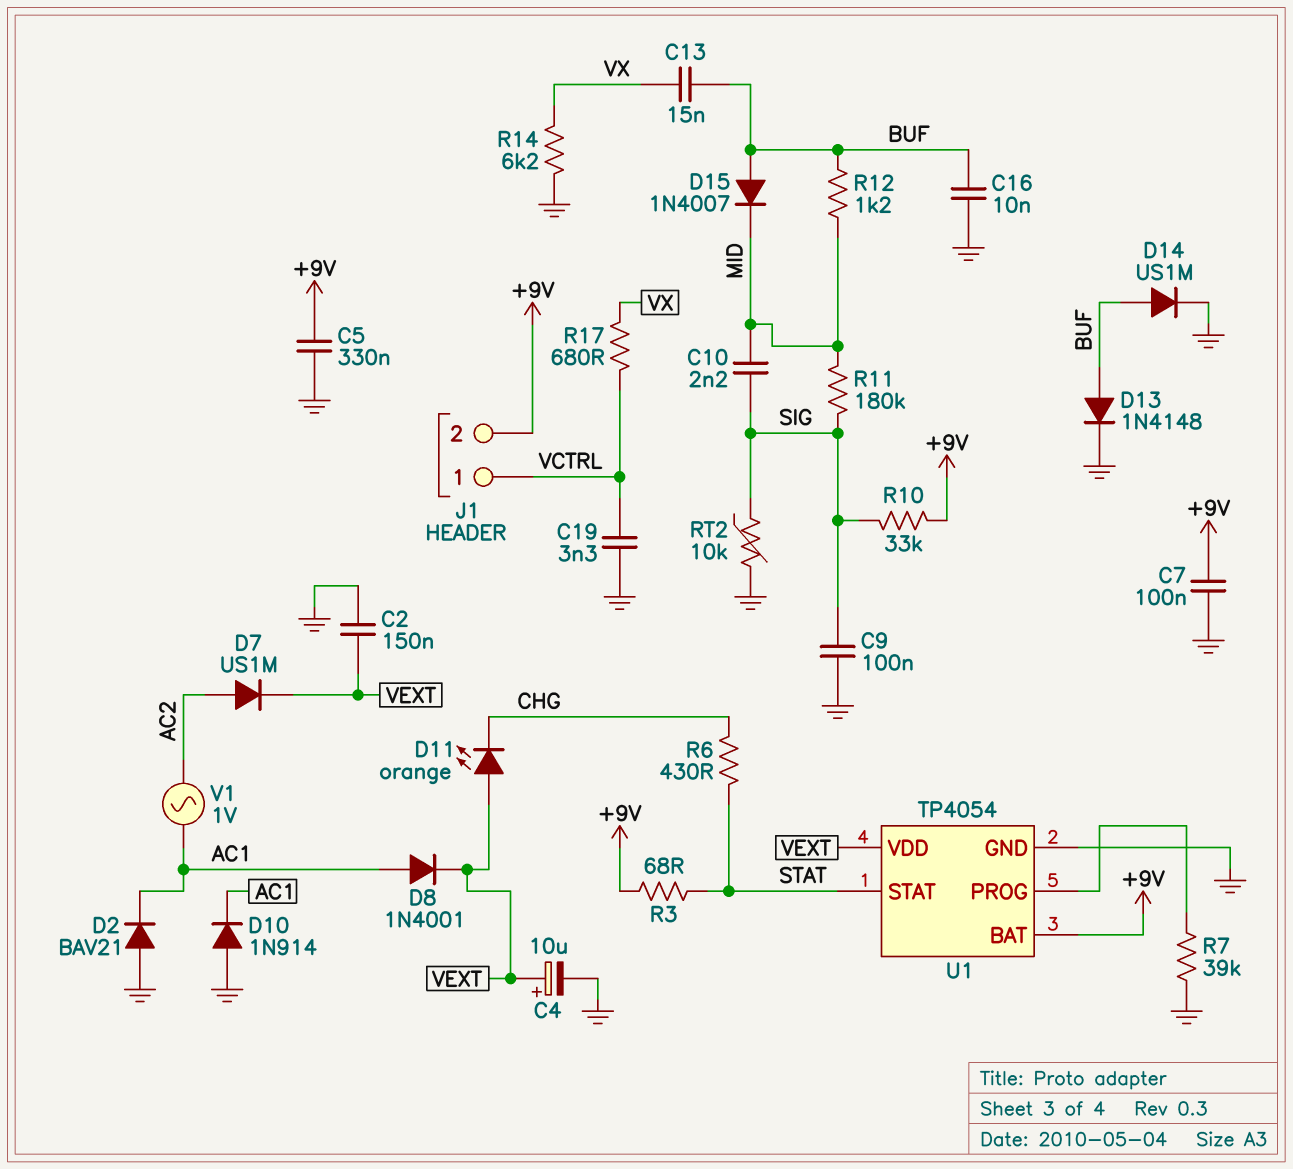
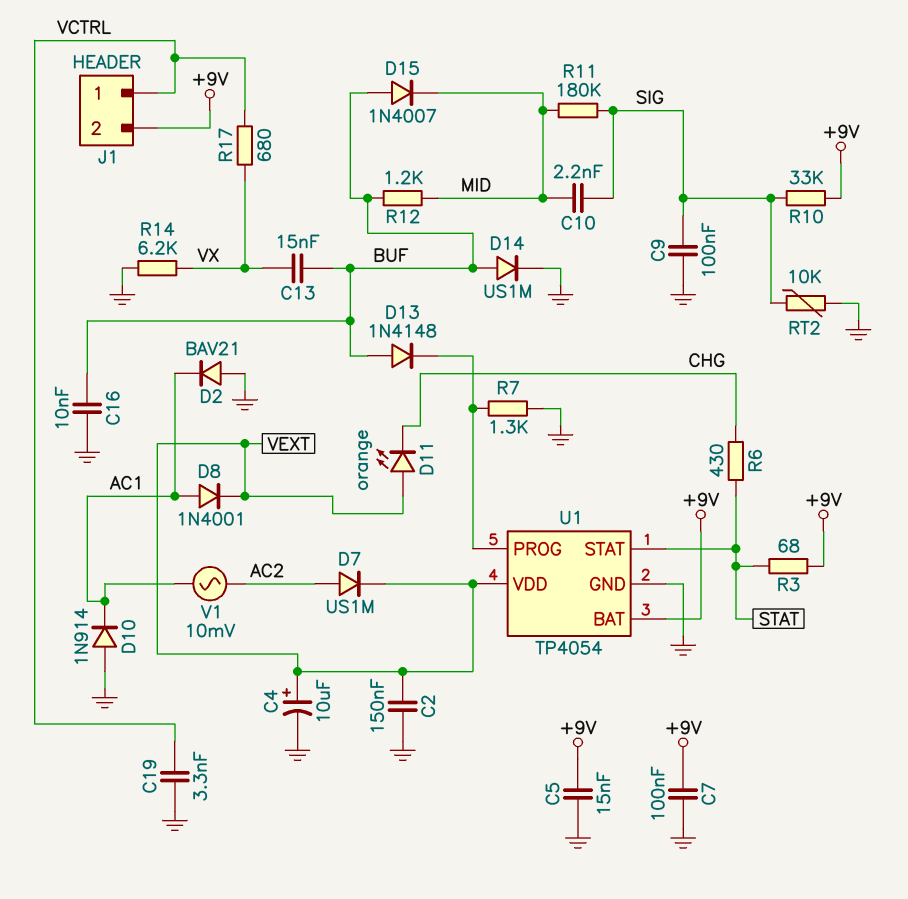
C5: 330nF (+9V, GND) -> 15nF (+9V, GND)
D13: diode 1N4148 (A BUF, K GND) -> diode 1N4148 (A BUF, K U1/PROG)
R7: 39k (GND, U1/PROG) -> 1.3k (GND, U1/PROG)
V1: AC 1V (AC1, AC2) -> AC 10mV (AC1, AC2)

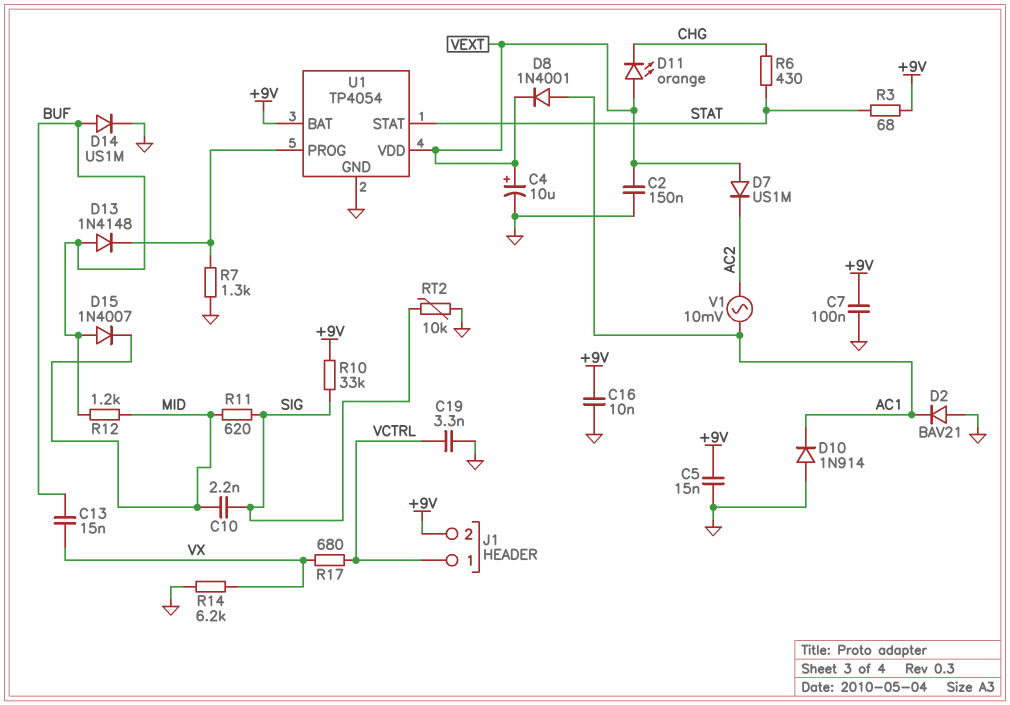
C9: 100nF (GND, SIG) -> none
C16: 10nF (BUF, GND) -> 10nF (+9V, GND)
D7: diode US1M (A AC2, K VEXT) -> diode US1M (A VEXT, K AC2)
R11: 180k (MID, SIG) -> 620 (MID, SIG)

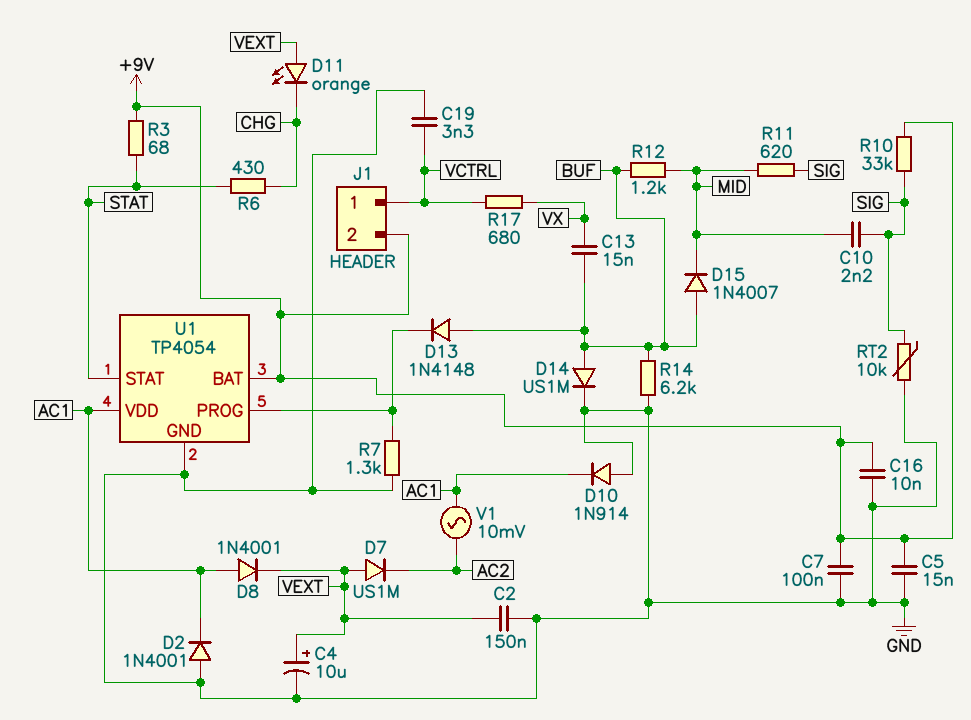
D2: diode BAV21 (A GND, K AC1) -> diode 1N4001 (A GND, K AC1)
R14: 6.2k (GND, VX) -> 6.2k (BUF, GND)
U1 pin VDD: VEXT -> AC1

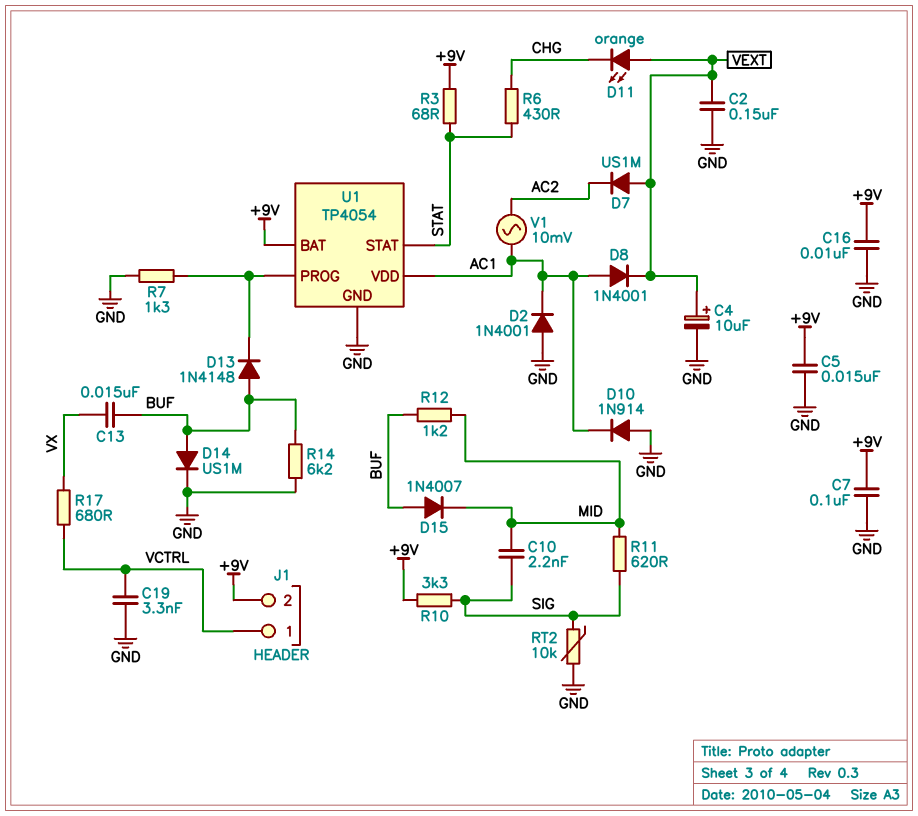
R10: 33k (+9V, SIG) -> 3.3k (+9V, SIG)

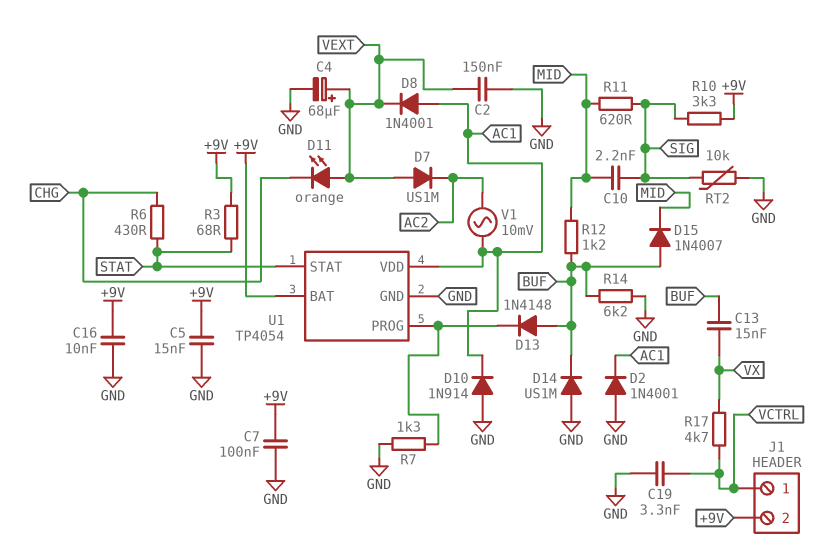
C4: 10uF (plus VEXT, minus GND) -> 68uF (plus VEXT, minus GND)
D14: diode US1M (A BUF, K GND) -> diode US1M (A GND, K BUF)
R17: 680 (VCTRL, VX) -> 4.7k (VCTRL, VX)

